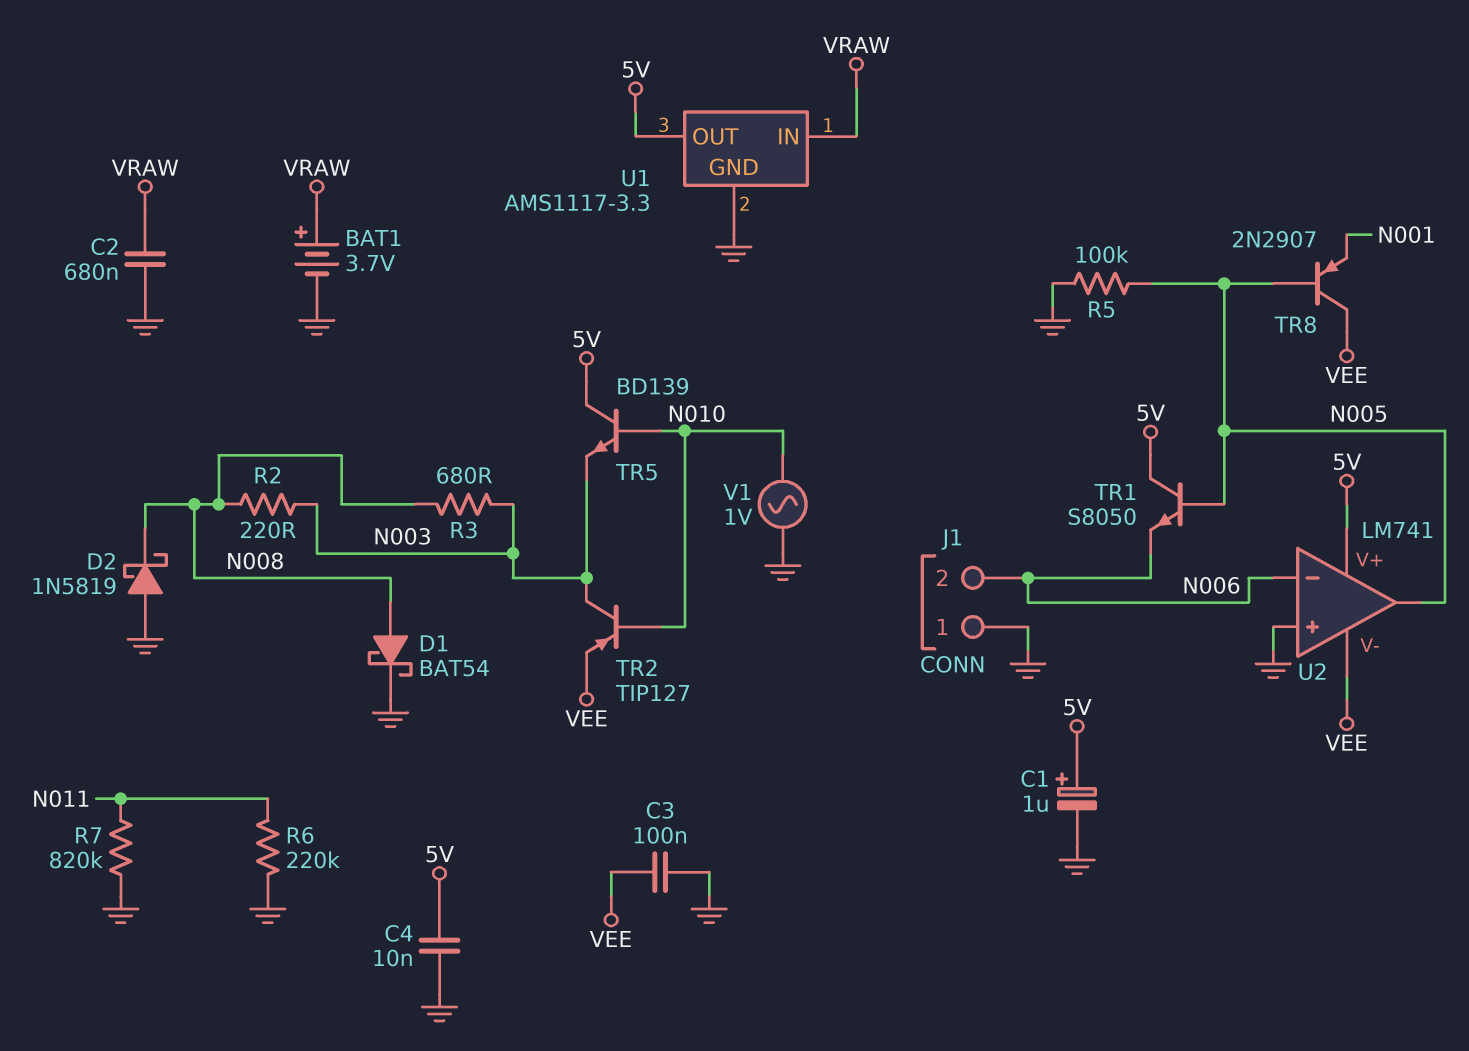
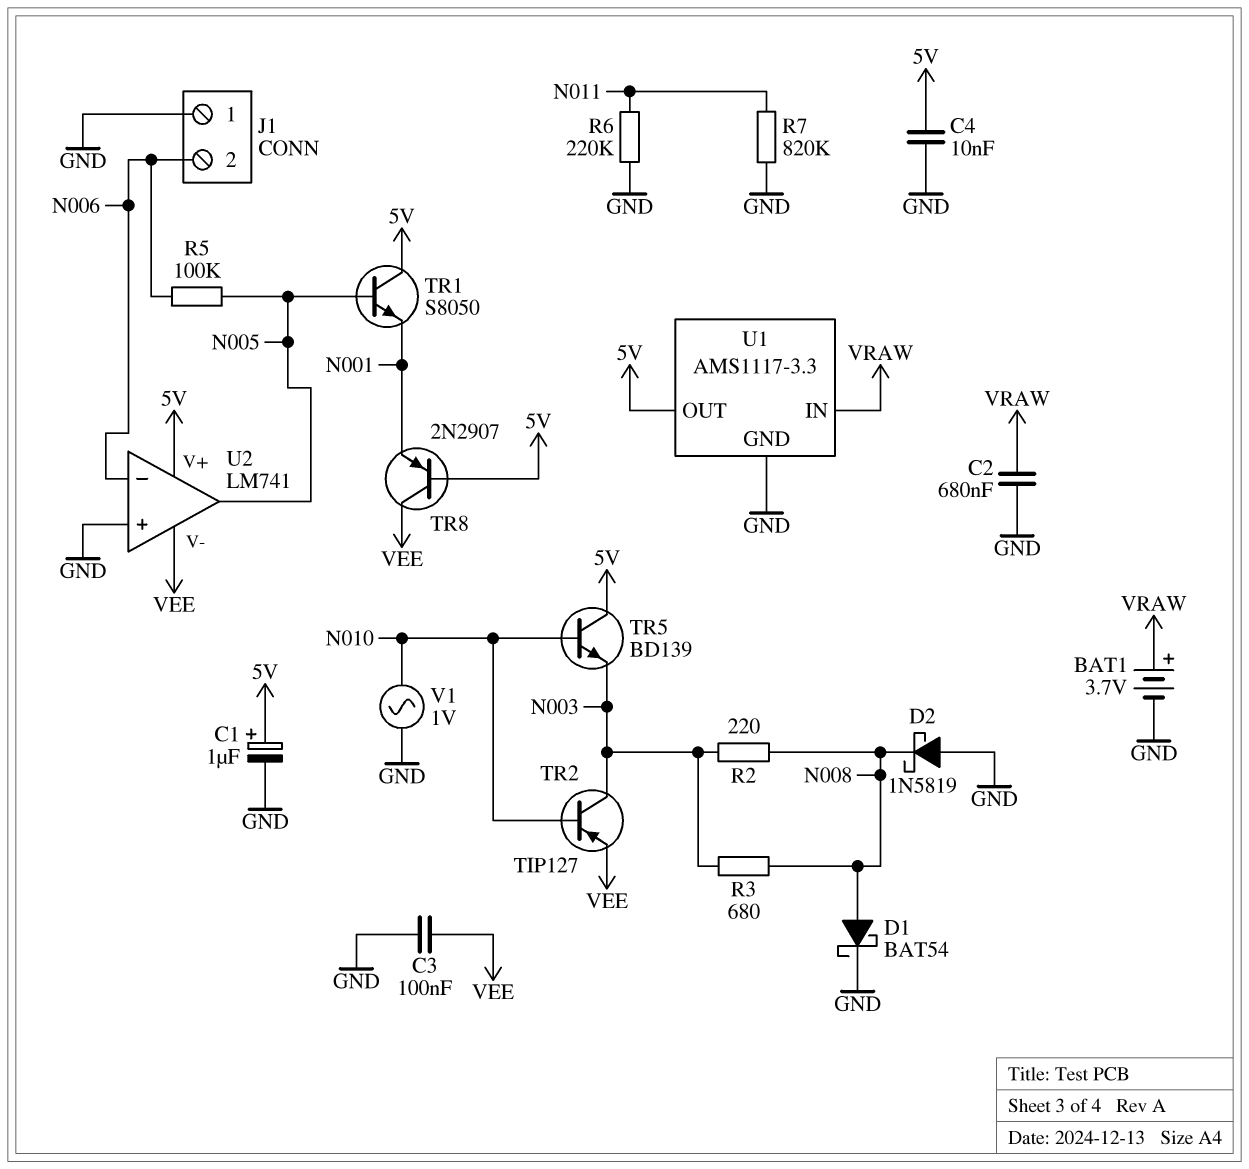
R5: 100k (GND, N005) -> 100k (N005, N006)
TR1: NPN S8050 (B N005, C 5V, E N006) -> NPN S8050 (B N005, C 5V, E N001)
TR8: PNP 2N2907 (B N005, C VEE, E N001) -> PNP 2N2907 (B 5V, C VEE, E N001)

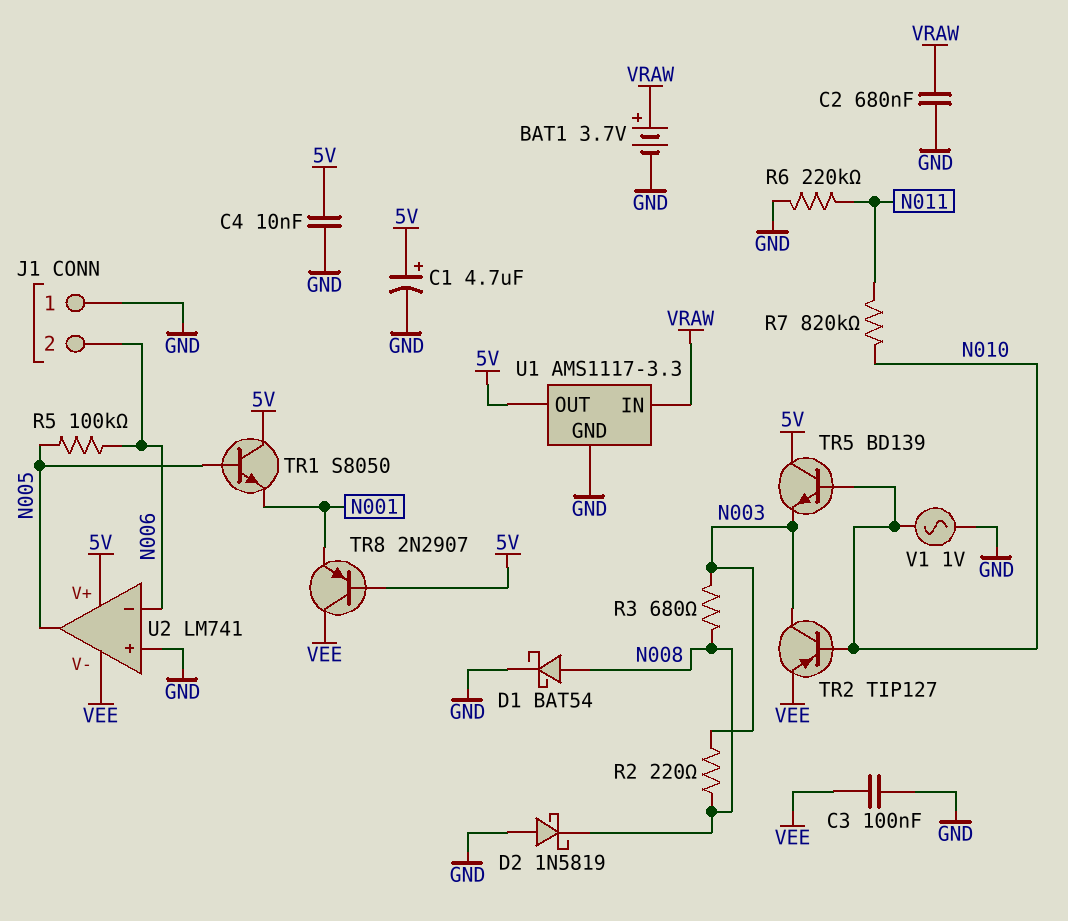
C1: 1uF (plus 5V, minus GND) -> 4.7uF (plus 5V, minus GND)
R7: 820k (GND, N011) -> 820k (N010, N011)

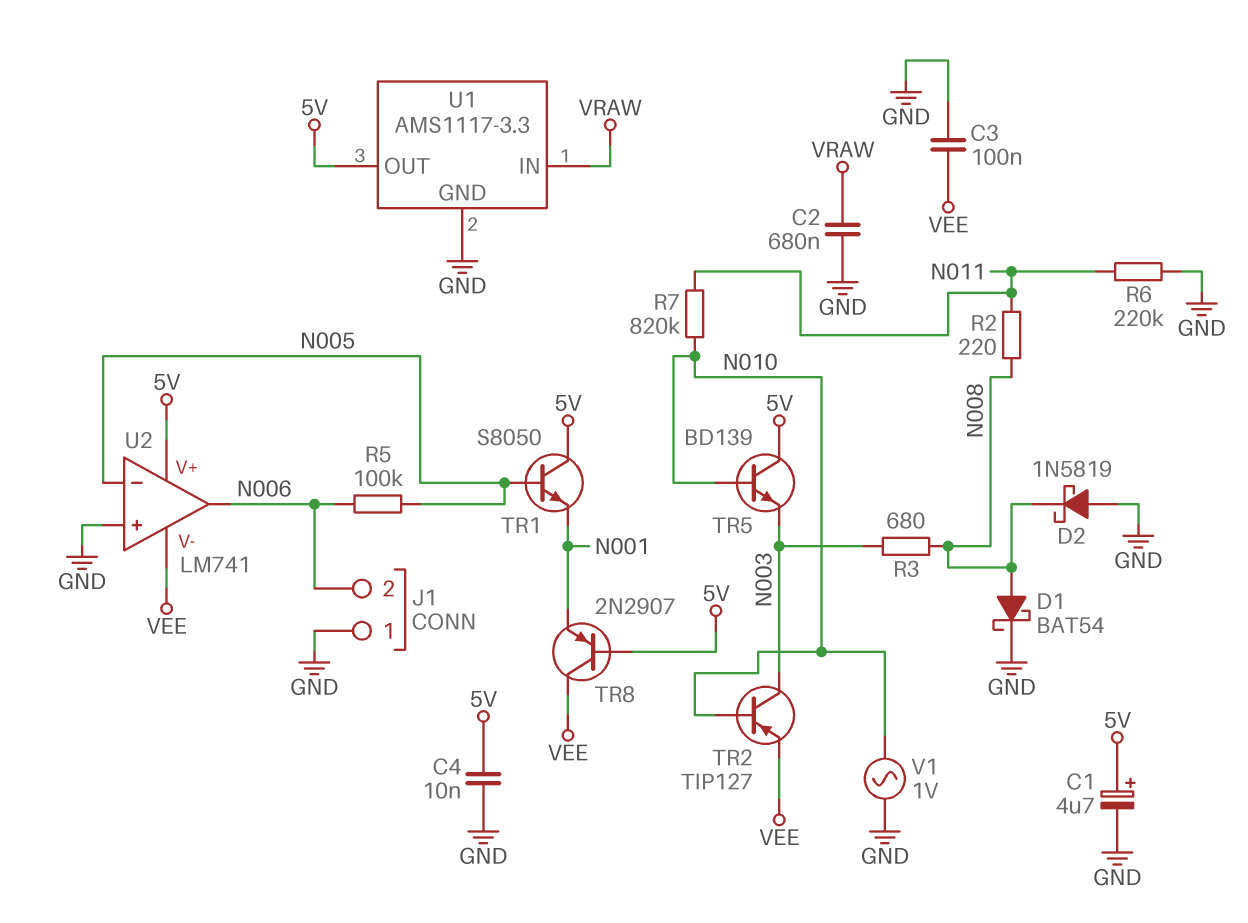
BAT1: 3.7V (plus VRAW, minus GND) -> none
R2: 220 (N003, N008) -> 220 (N008, N011)
U2 pin in-: N006 -> N005
U2 pin out: N005 -> N006

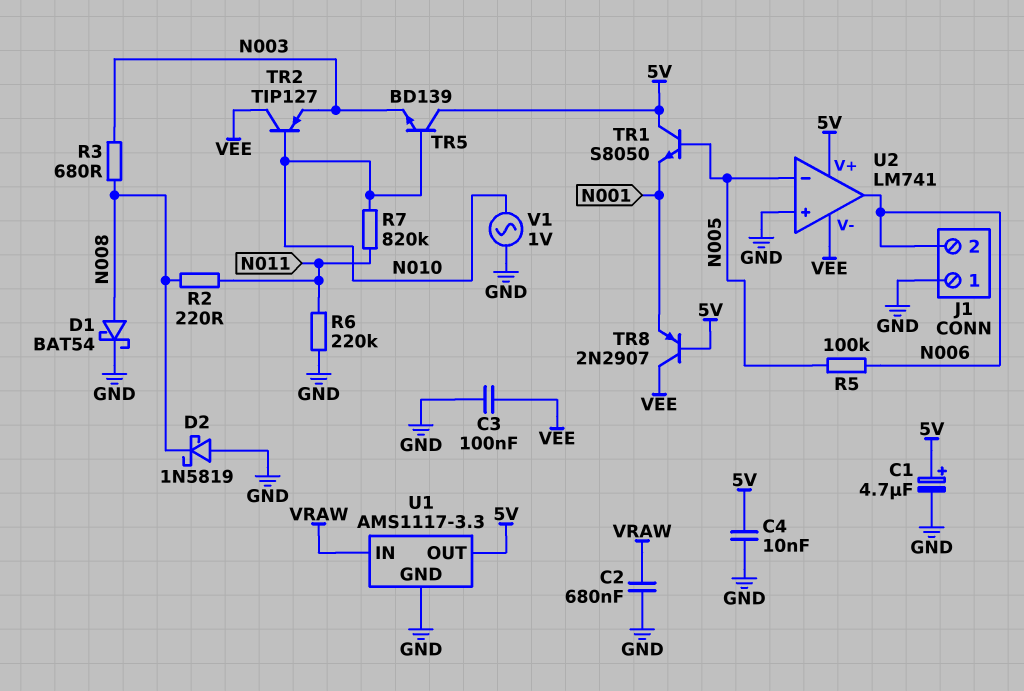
TR2: PNP TIP127 (B N010, C N003, E VEE) -> PNP TIP127 (B N010, C VEE, E N003)

